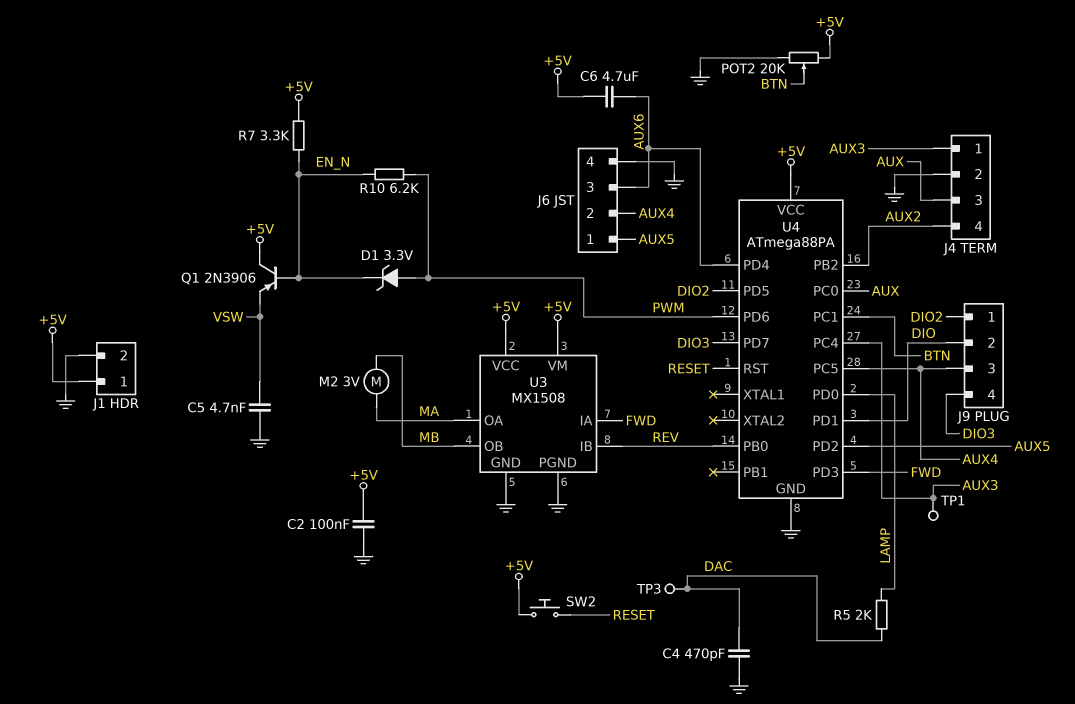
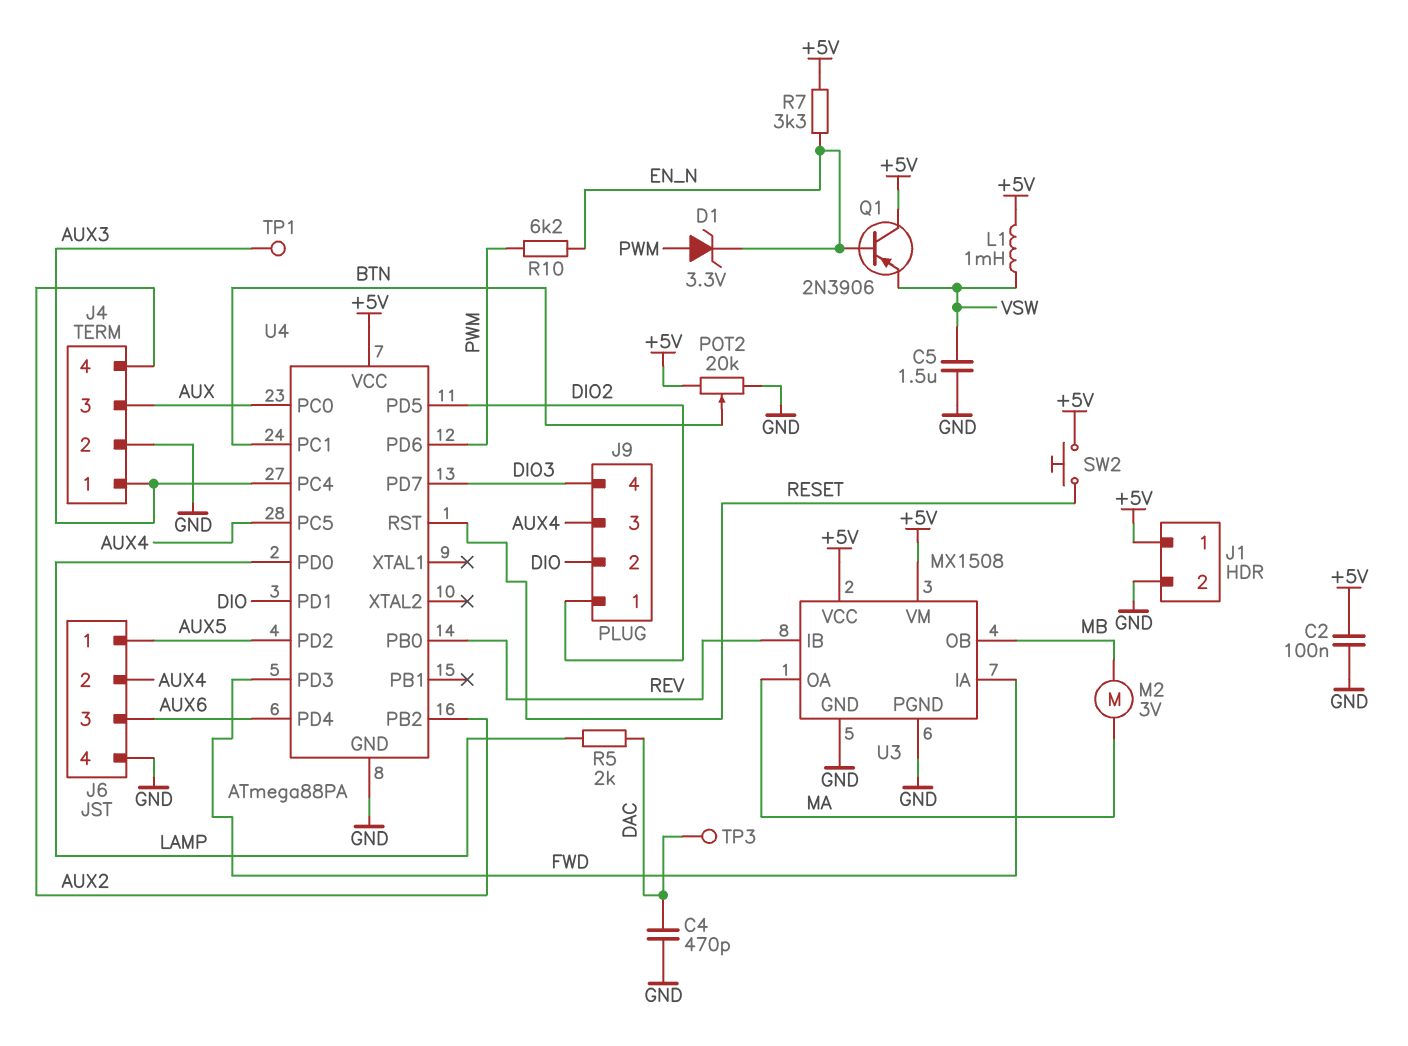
C5: 4.7nF (GND, VSW) -> 1.5uF (GND, VSW)
C6: 4.7uF (+5V, AUX6) -> none
L1: none -> 1mH (+5V, VSW)

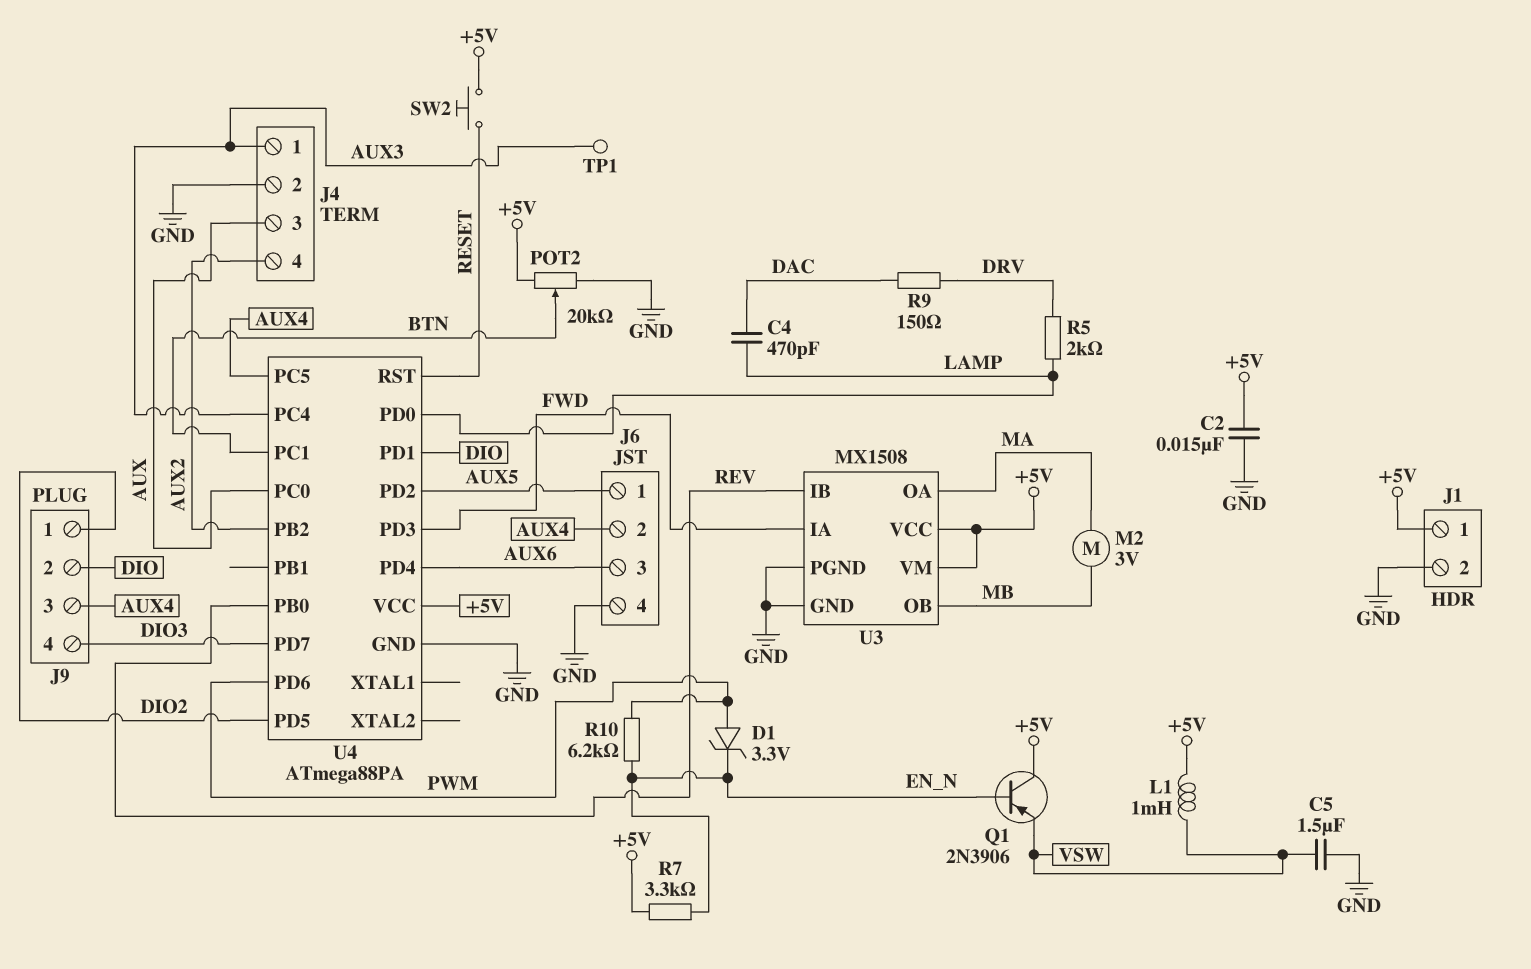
C2: 100nF (+5V, GND) -> 15nF (+5V, GND)
C4: 470pF (DAC, GND) -> 470pF (DAC, LAMP)
R5: 2k (DAC, LAMP) -> 2k (DRV, LAMP)
R9: none -> 150 (DAC, DRV)
TP3: test point (DAC) -> none

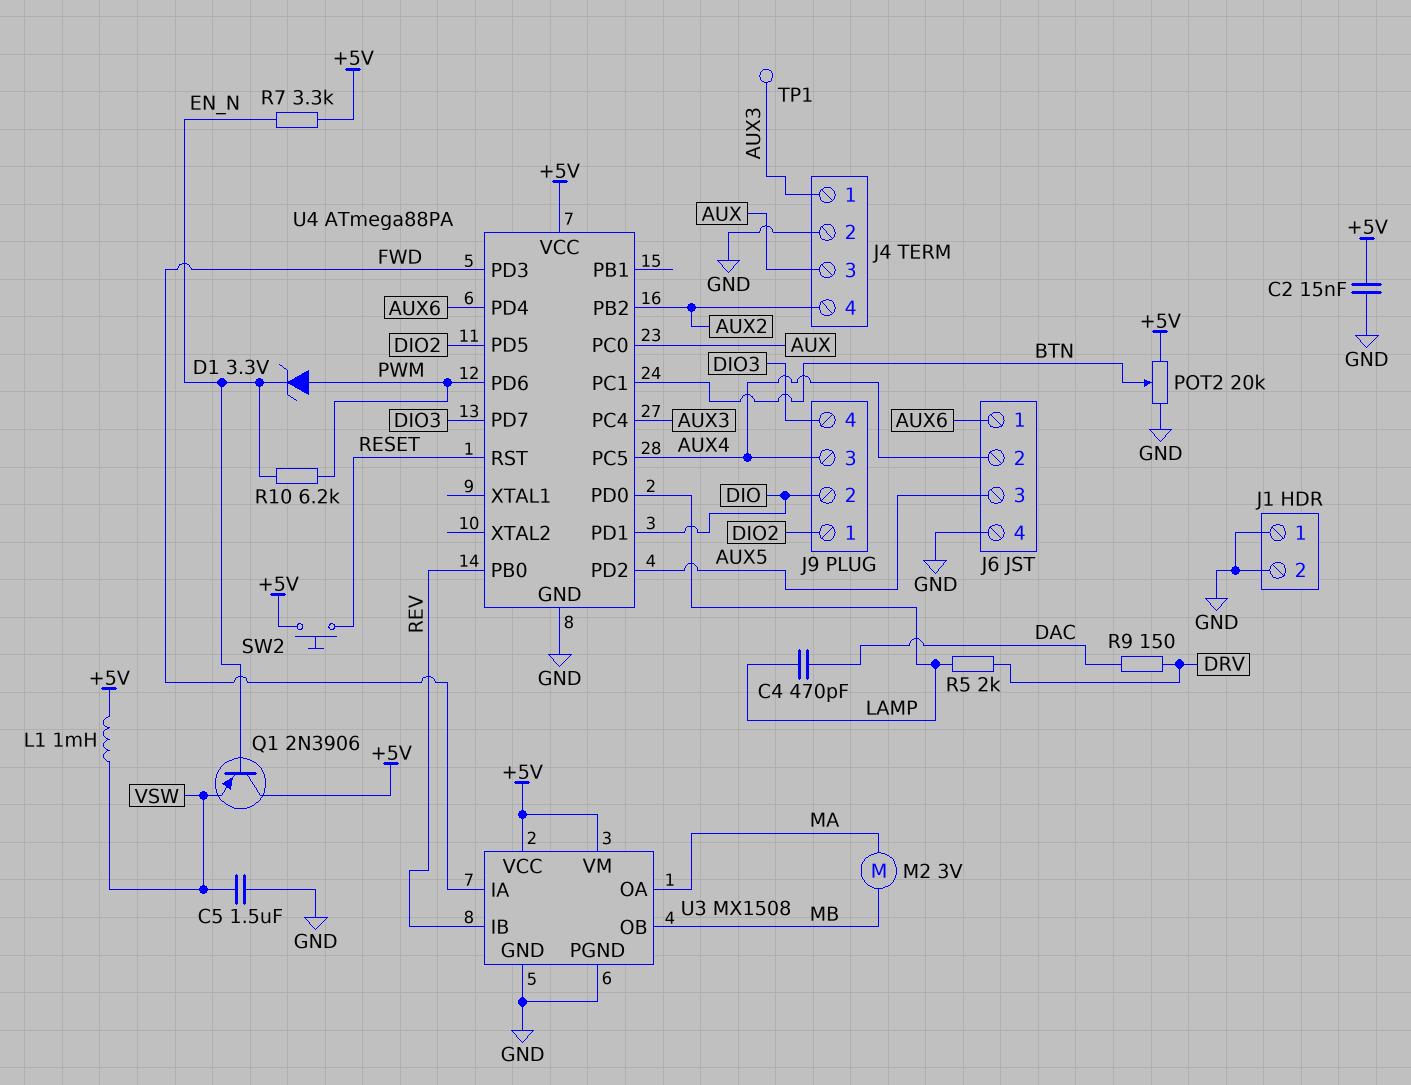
J1 pin 1: +5V -> GND
J6 pin 1: AUX5 -> AUX6
J6 pin 3: AUX6 -> AUX5

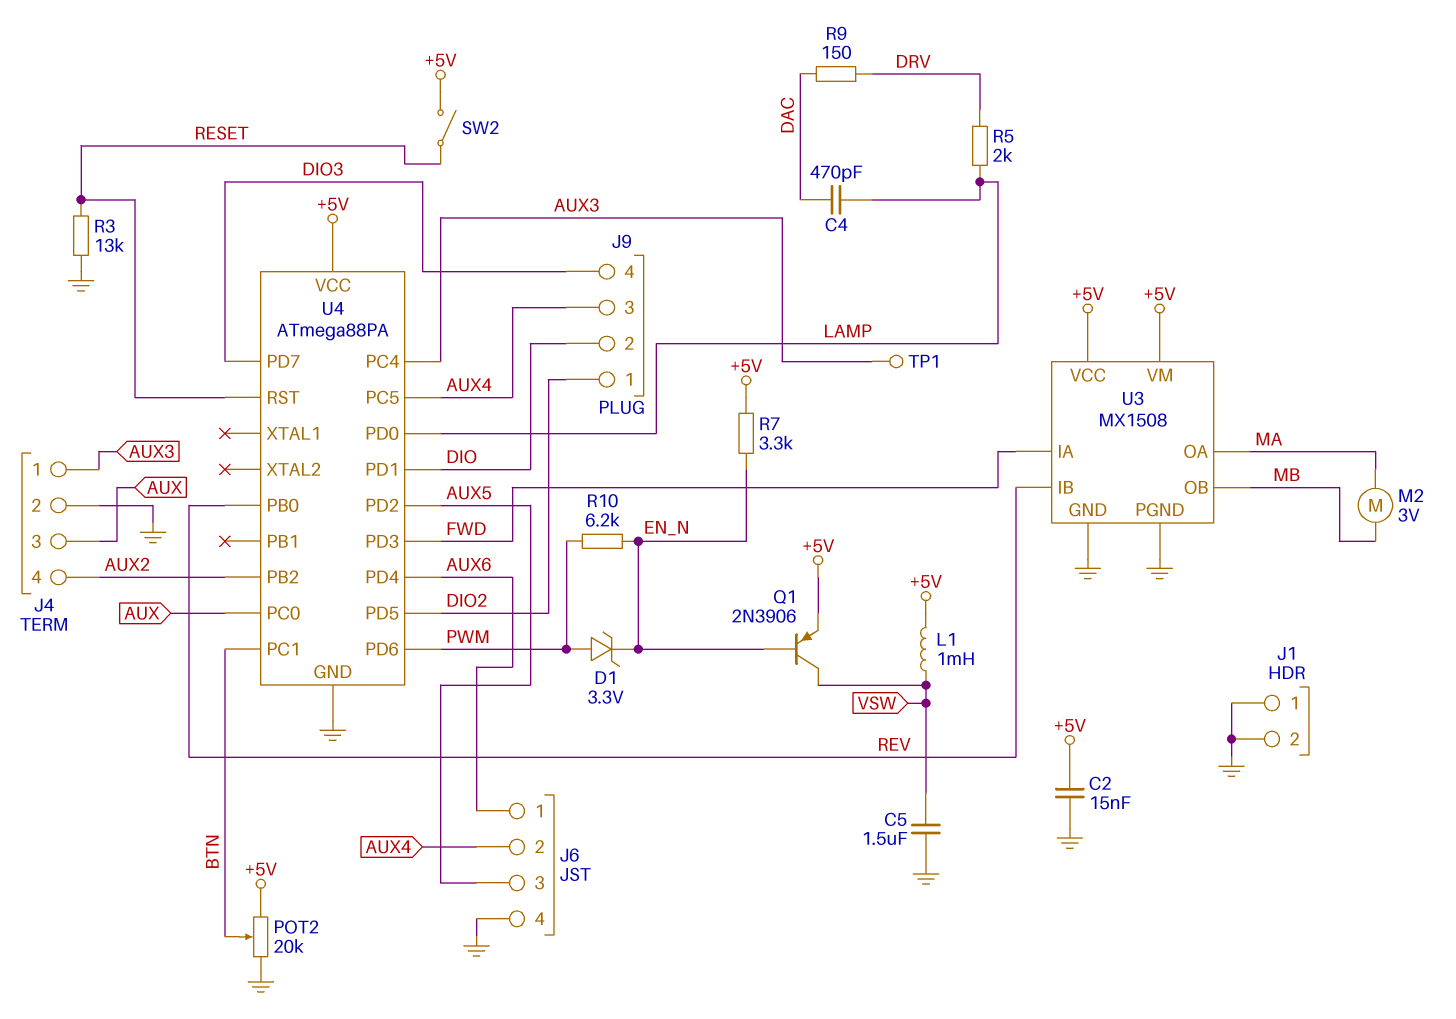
Q1: PNP 2N3906 (B EN_N, C +5V, E VSW) -> PNP 2N3906 (B EN_N, C VSW, E +5V)
R3: none -> 13k (GND, RESET)
SW2: button (+5V, RESET) -> switch (+5V, RESET)

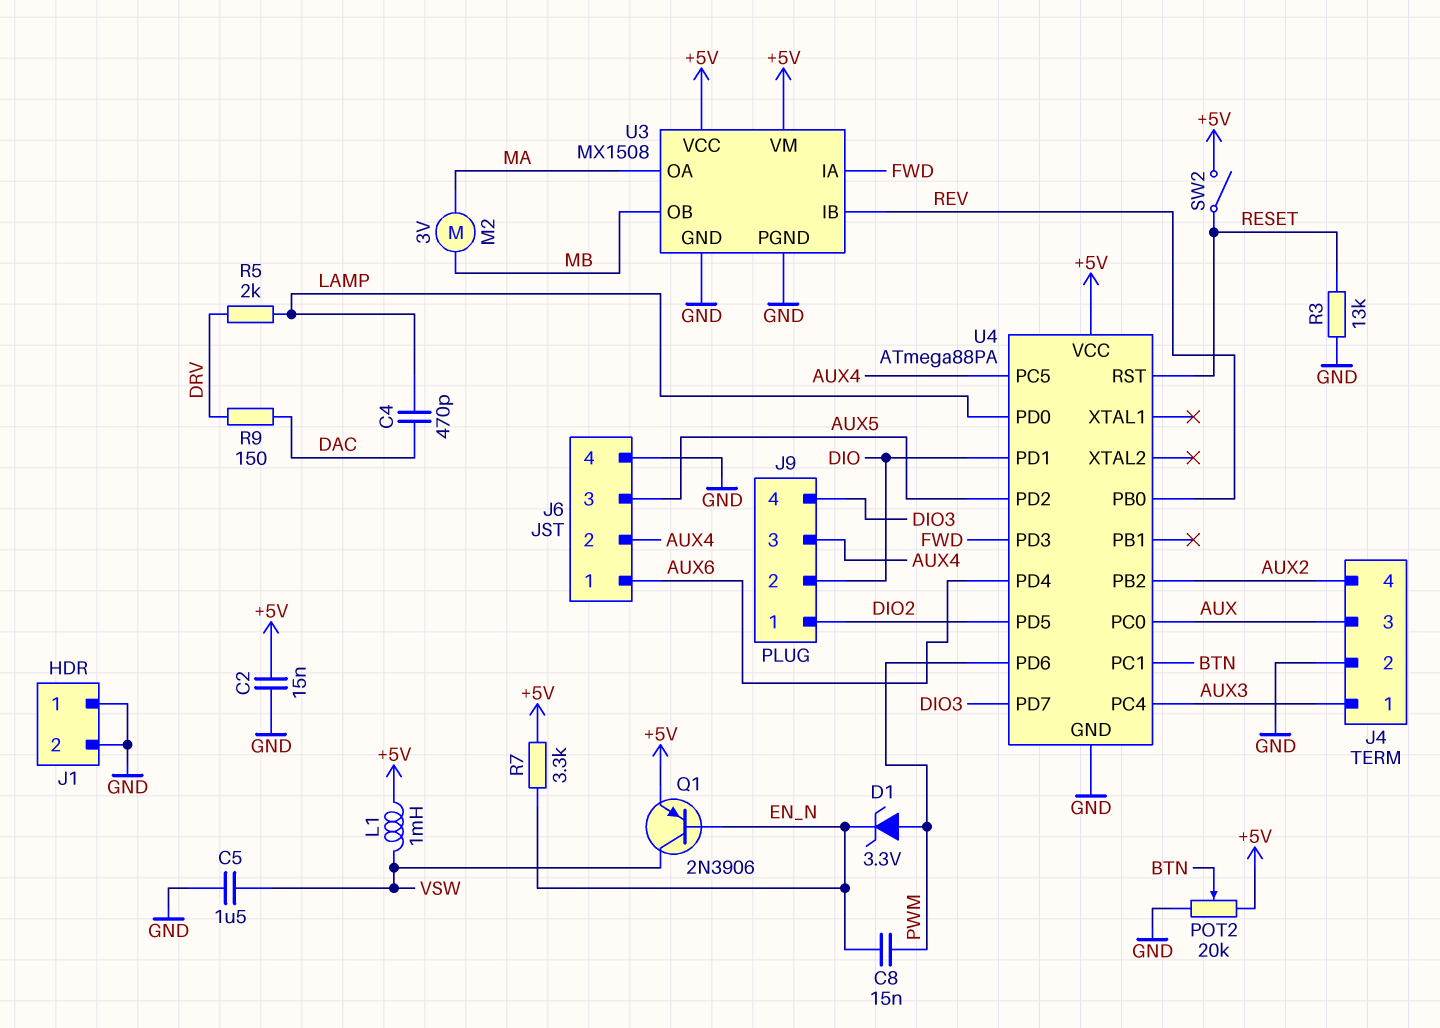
C8: none -> 15nF (EN_N, PWM)
R10: 6.2k (EN_N, PWM) -> none
TP1: test point (AUX3) -> none

